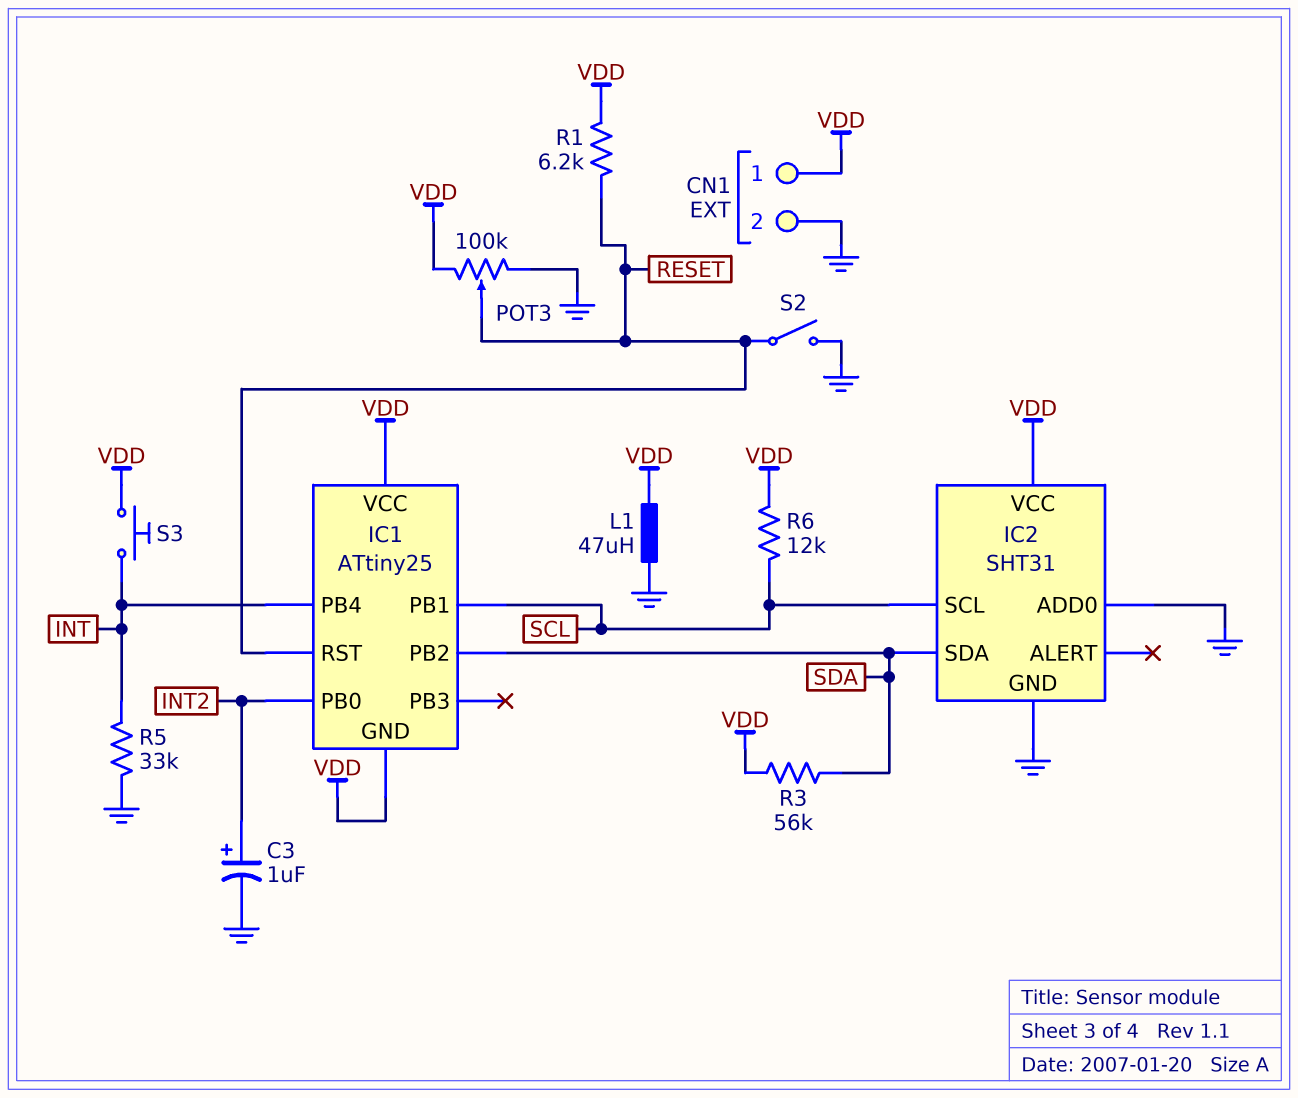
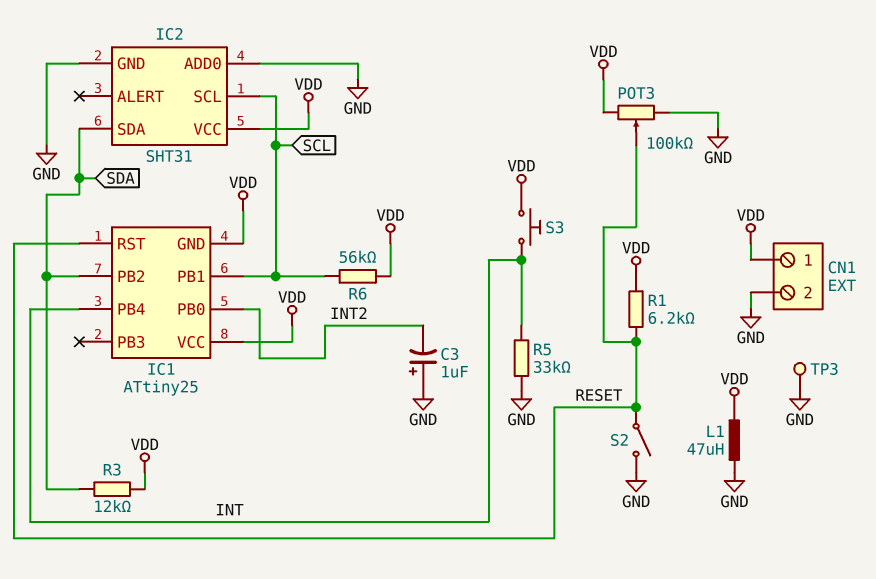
C3: 1uF (plus INT2, minus GND) -> 1uF (plus GND, minus INT2)
R3: 56k (SDA, VDD) -> 12k (SDA, VDD)
R6: 12k (SCL, VDD) -> 56k (SCL, VDD)
TP3: none -> test point (GND)

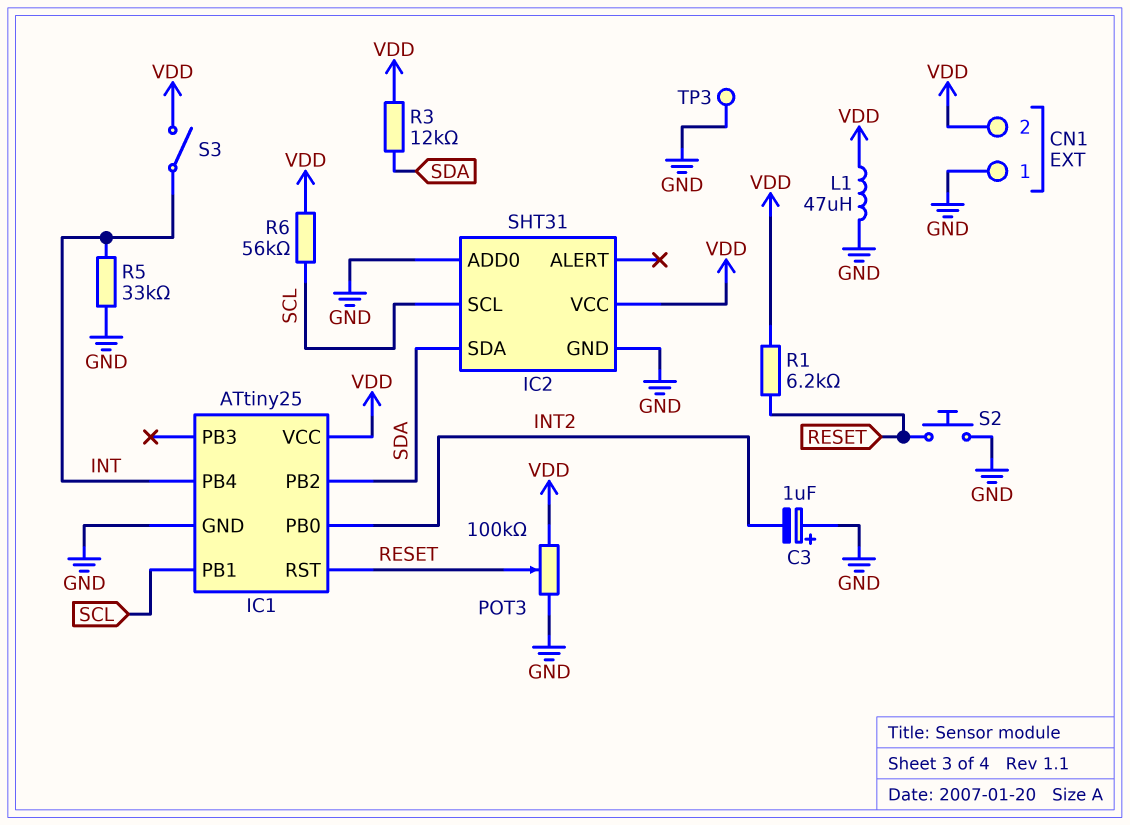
CN1 pin 1: VDD -> GND
CN1 pin 2: GND -> VDD
IC1 pin GND: VDD -> GND
S2: switch (GND, RESET) -> button (GND, RESET)
S3: button (INT, VDD) -> switch (INT, VDD)

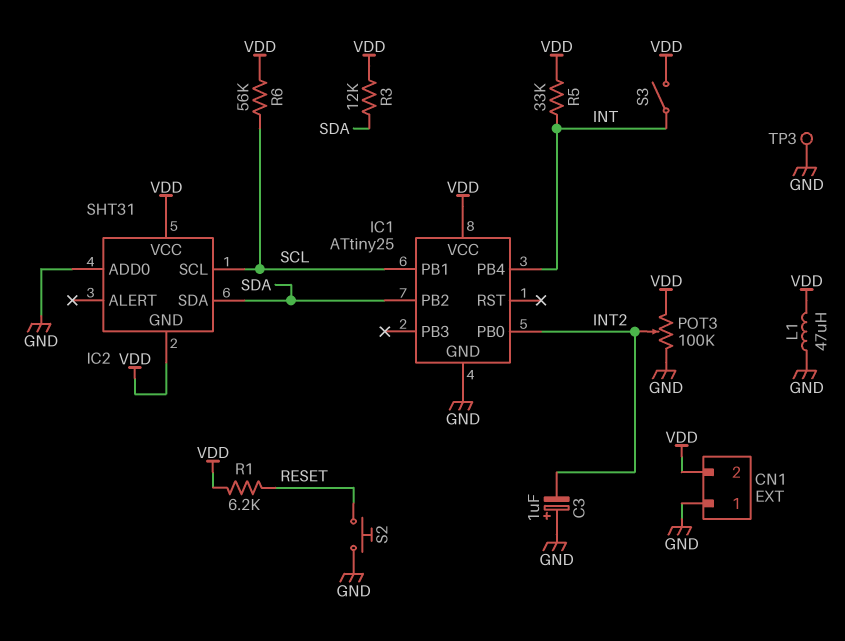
IC1 pin RST: RESET -> none
IC2 pin GND: GND -> VDD
POT3: 100k (GND, VDD, wiper RESET) -> 100k (GND, VDD, wiper INT2)
R5: 33k (GND, INT) -> 33k (INT, VDD)

